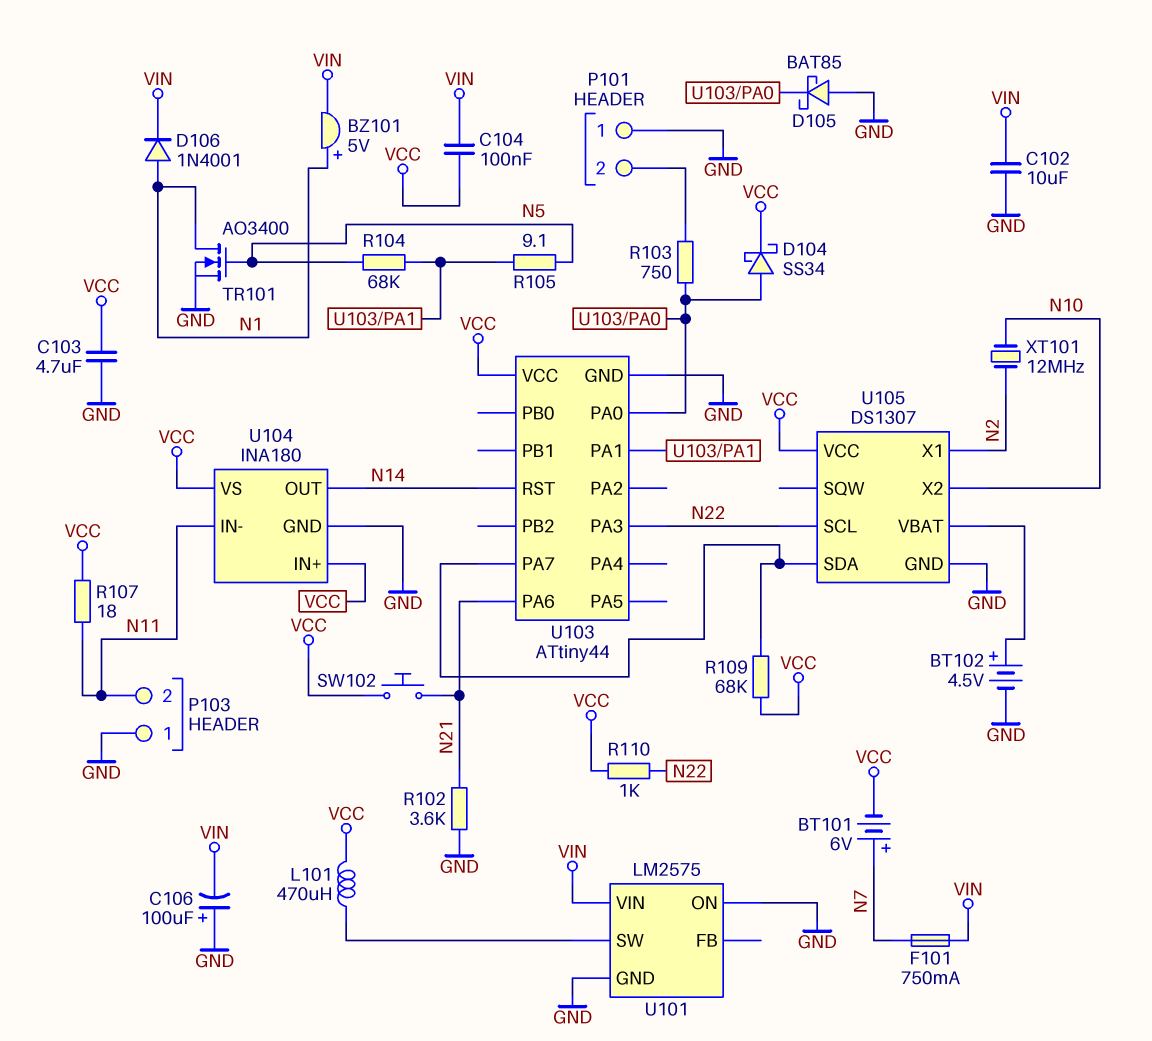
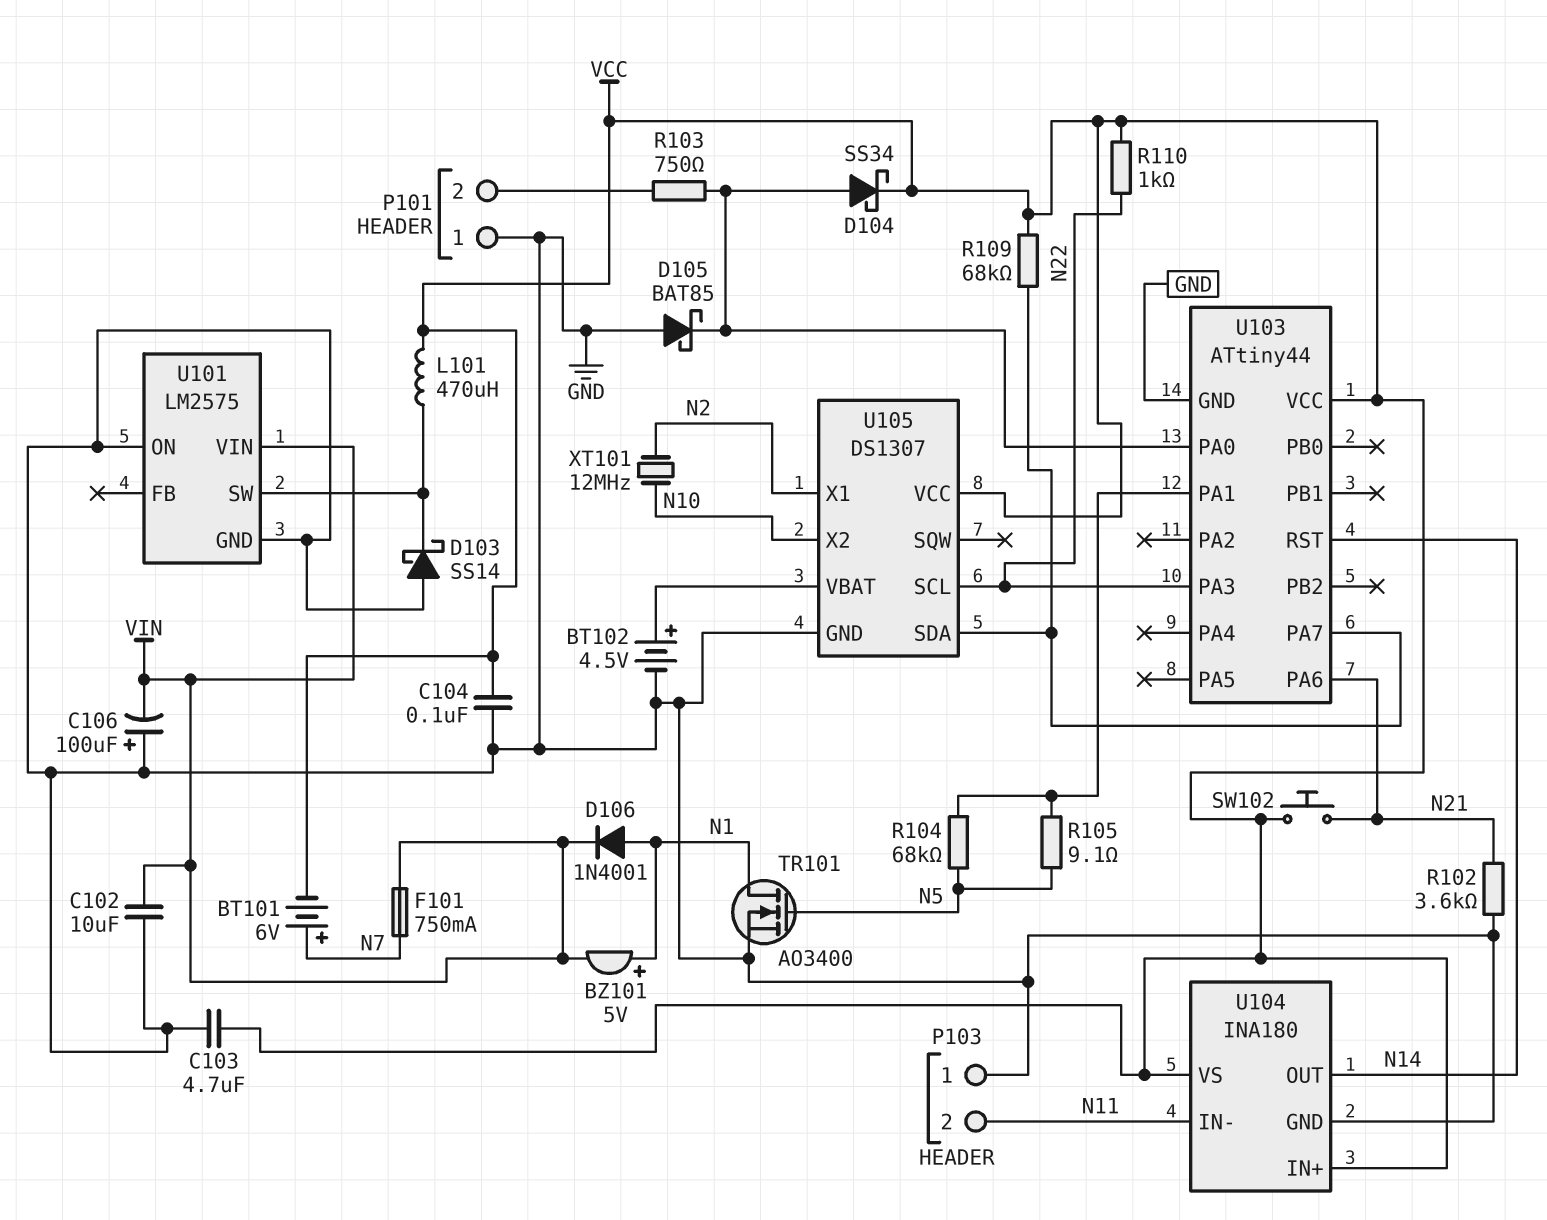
C104: 100nF (VCC, VIN) -> 100nF (GND, VCC)
D103: none -> schottky SS14 (A GND, K U101/SW)
R107: 18 (N11, VCC) -> none

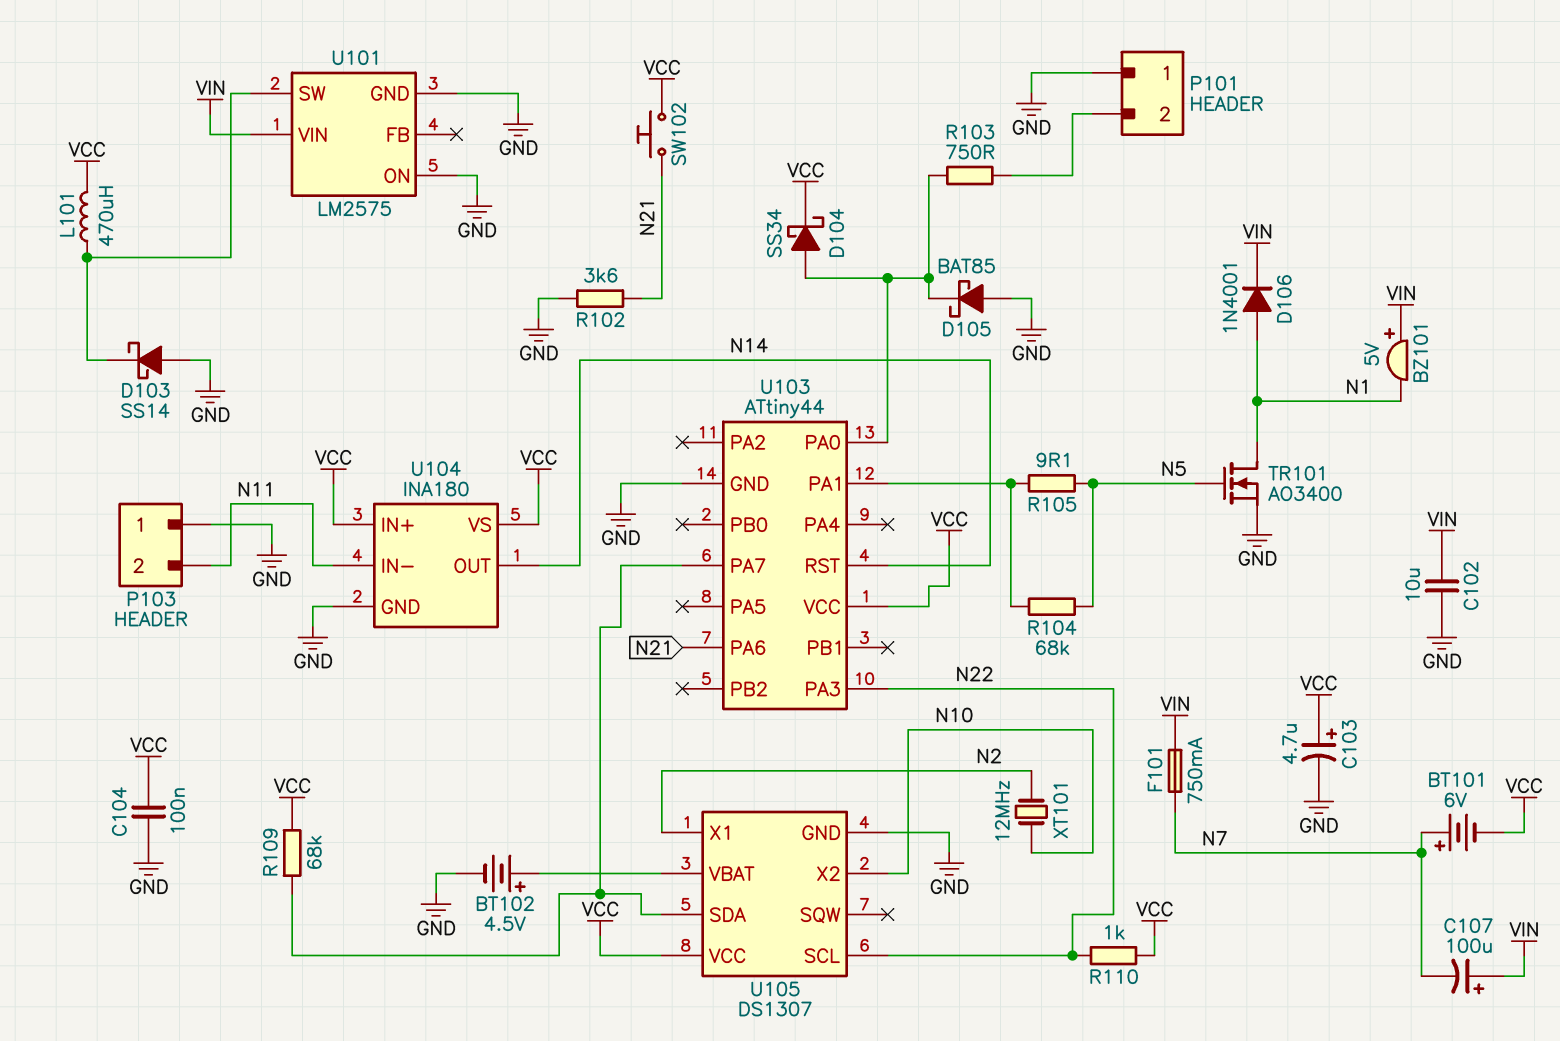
BZ101: buzzer 5V (plus N1, minus VIN) -> buzzer 5V (plus VIN, minus N1)
C103: 4.7uF (GND, VCC) -> 4.7uF (plus VCC, minus GND)
C106: 100uF (plus GND, minus VIN) -> none
C107: none -> 100uF (plus VIN, minus N7)

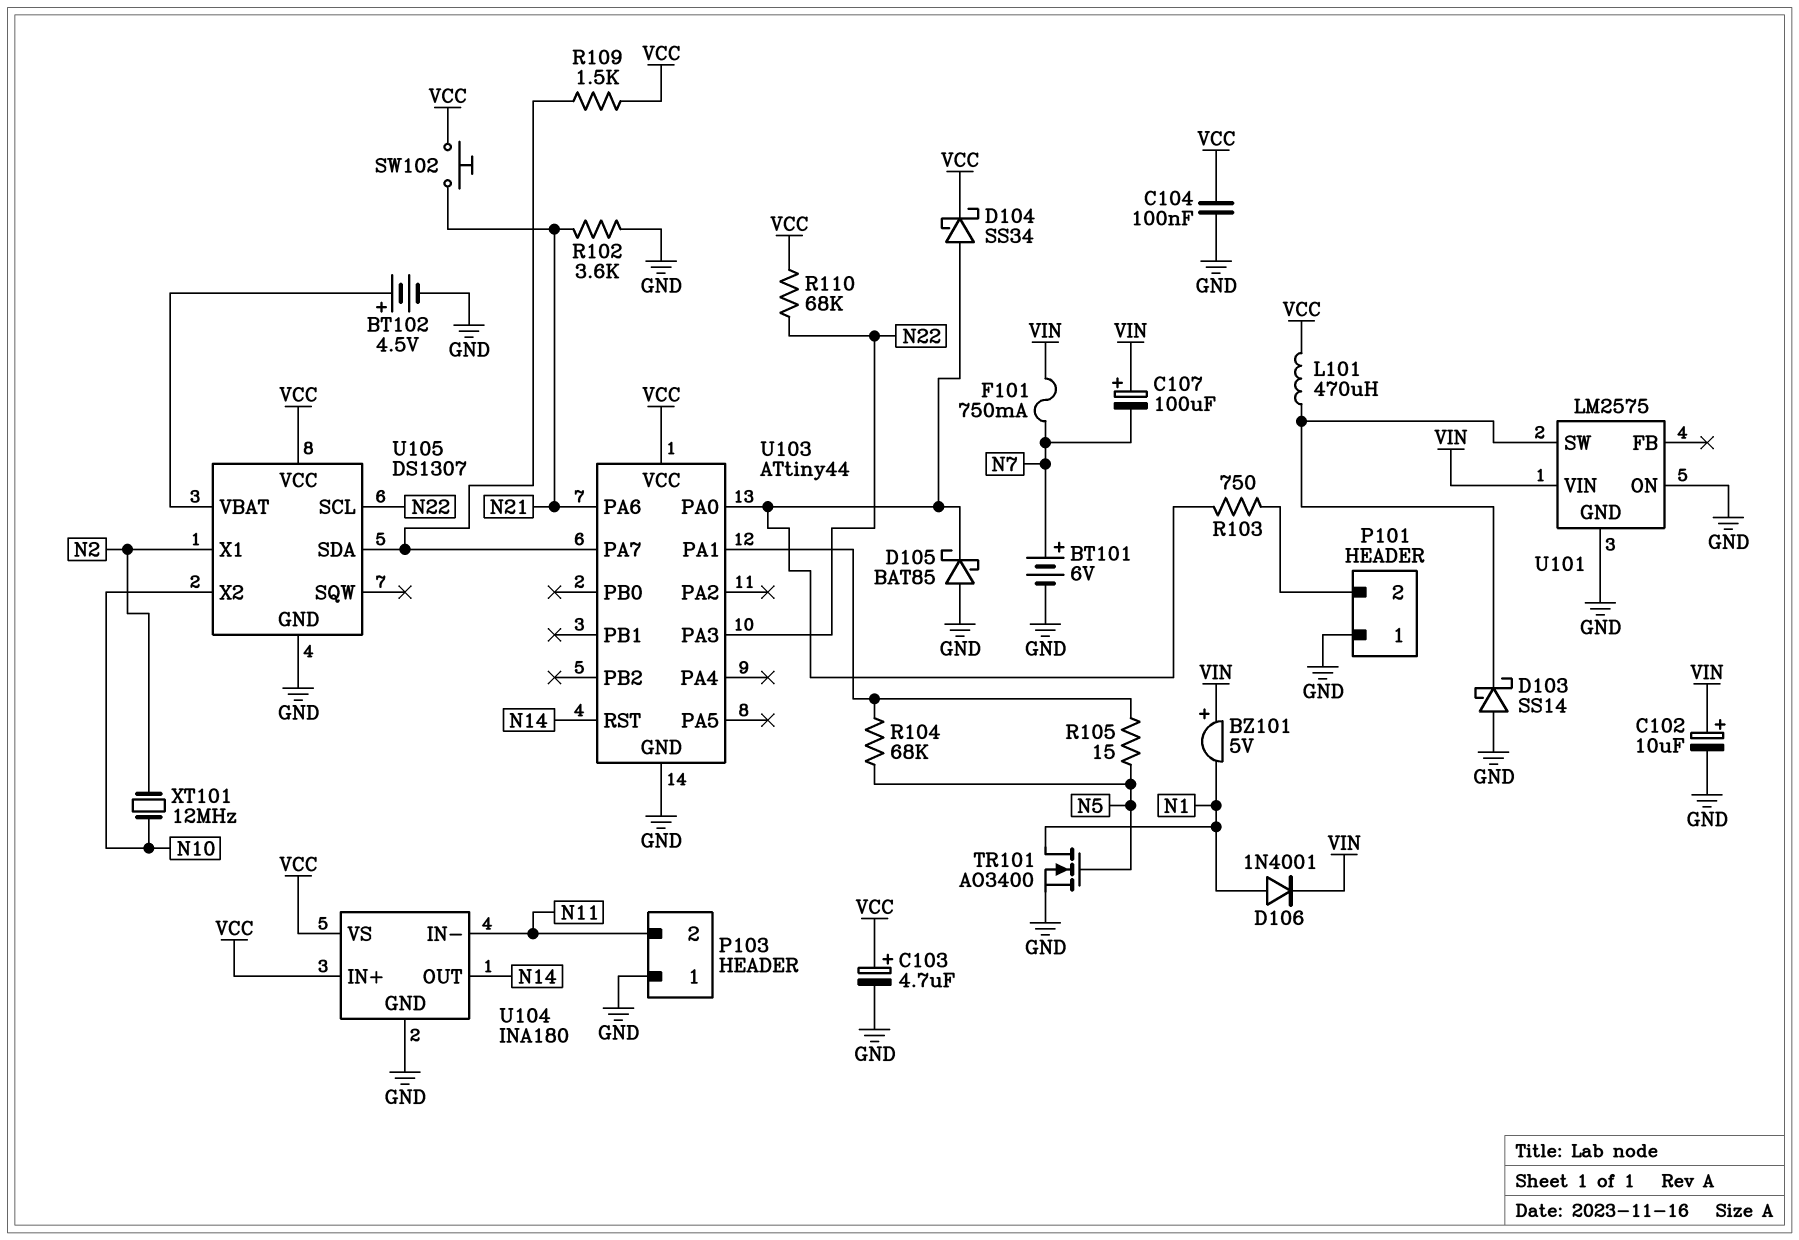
BT101: 6V (plus N7, minus VCC) -> 6V (plus N7, minus GND)
C102: 10uF (GND, VIN) -> 10uF (plus VIN, minus GND)
R105: 9.1 (N5, U103/PA1) -> 15 (N5, U103/PA1)
R109: 68k (U103/PA7, VCC) -> 1.5k (U103/PA7, VCC)
R110: 1k (N22, VCC) -> 68k (N22, VCC)

